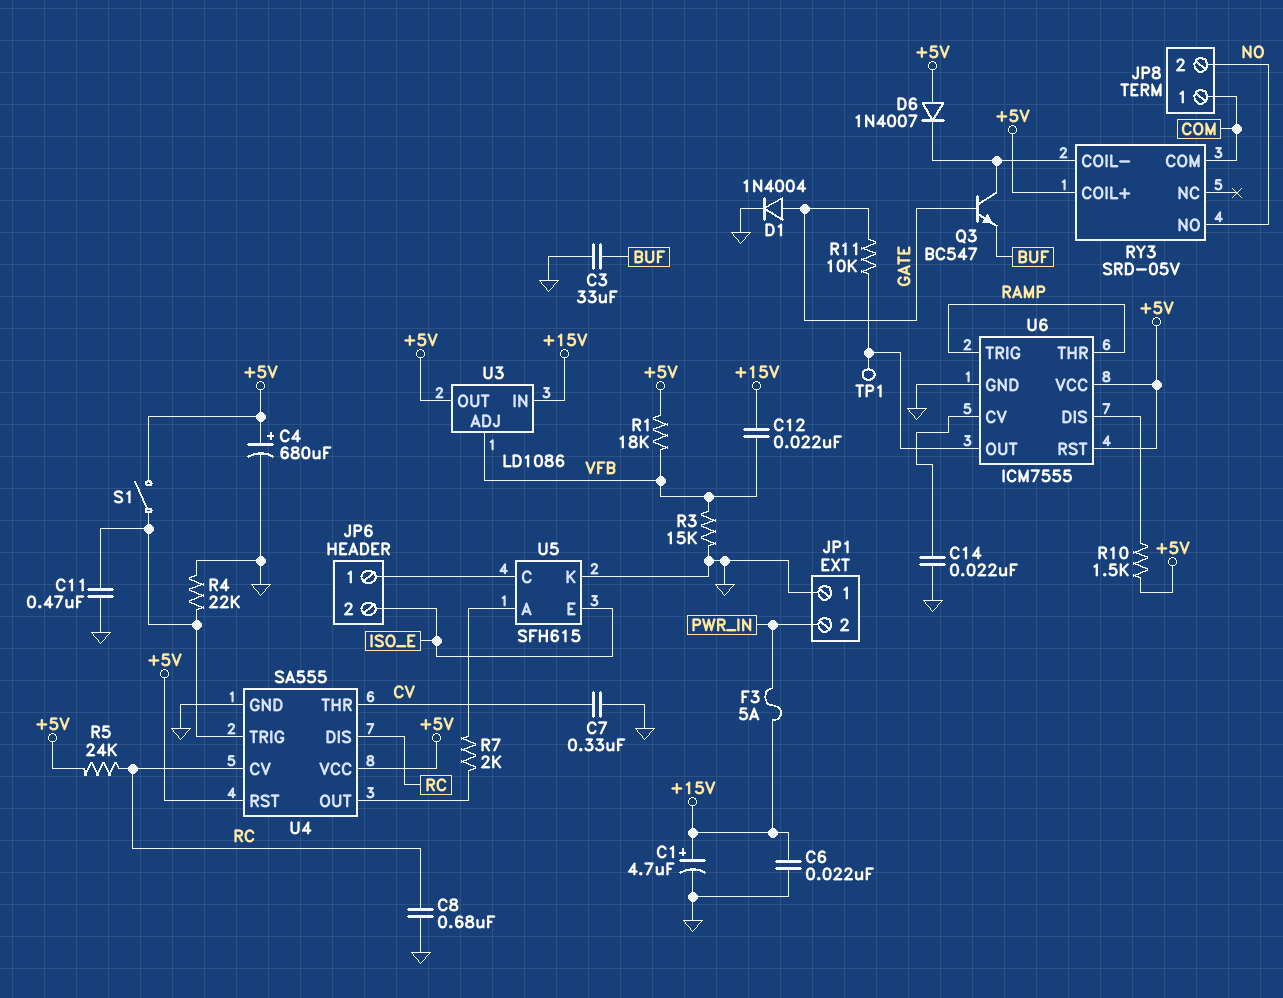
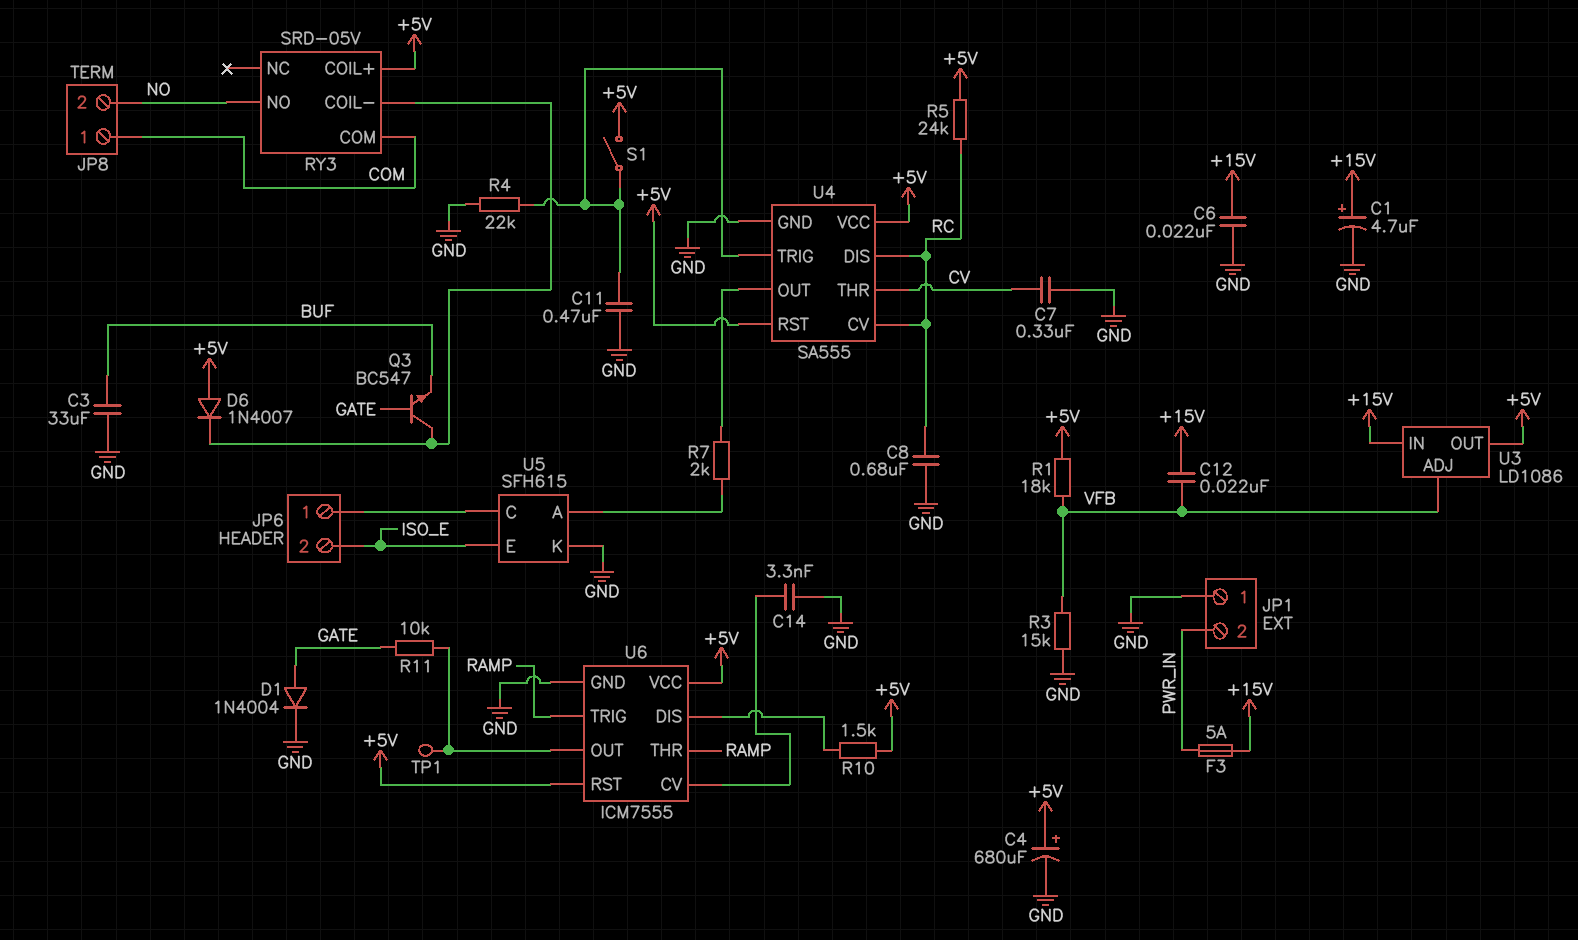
C14: 22nF (GND, U6/CV) -> 3.3nF (GND, U6/CV)

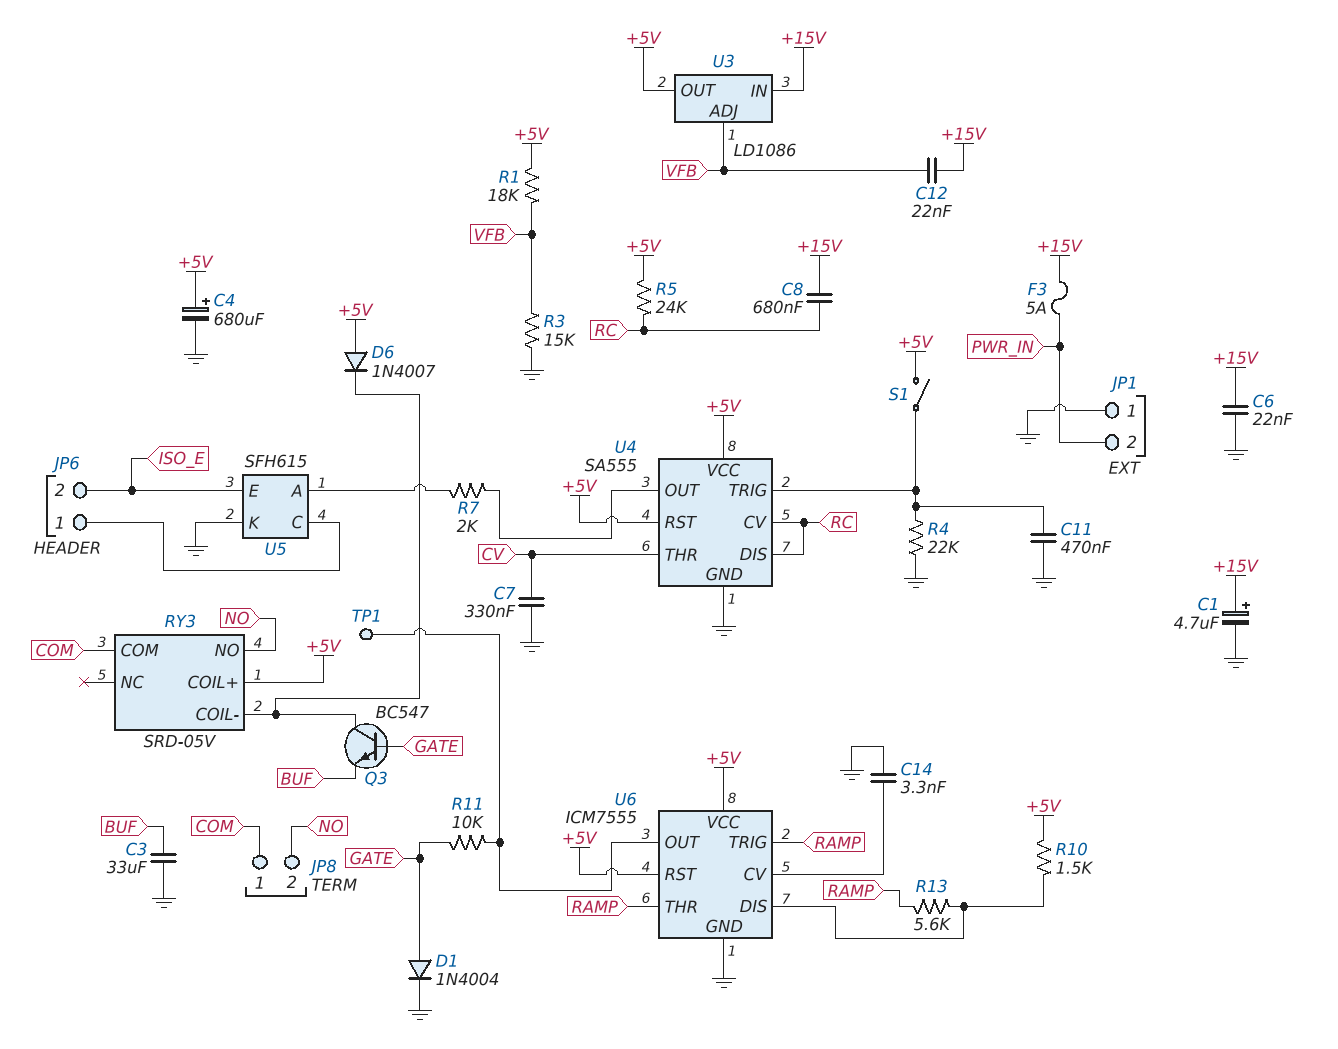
C8: 680nF (GND, RC) -> 680nF (+15V, RC)
R13: none -> 5.6k (RAMP, U6/DIS)

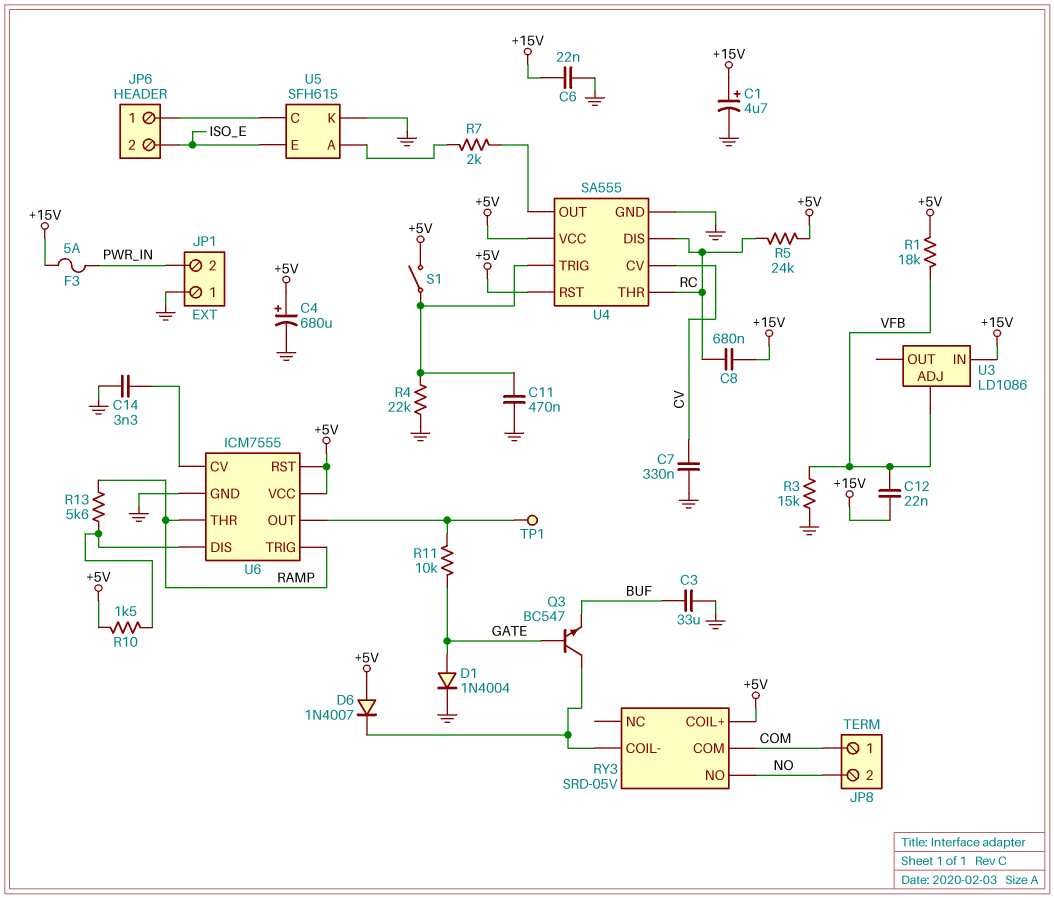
U3 pin OUT: +5V -> none
U4 pin CV: RC -> CV
U4 pin THR: CV -> RC

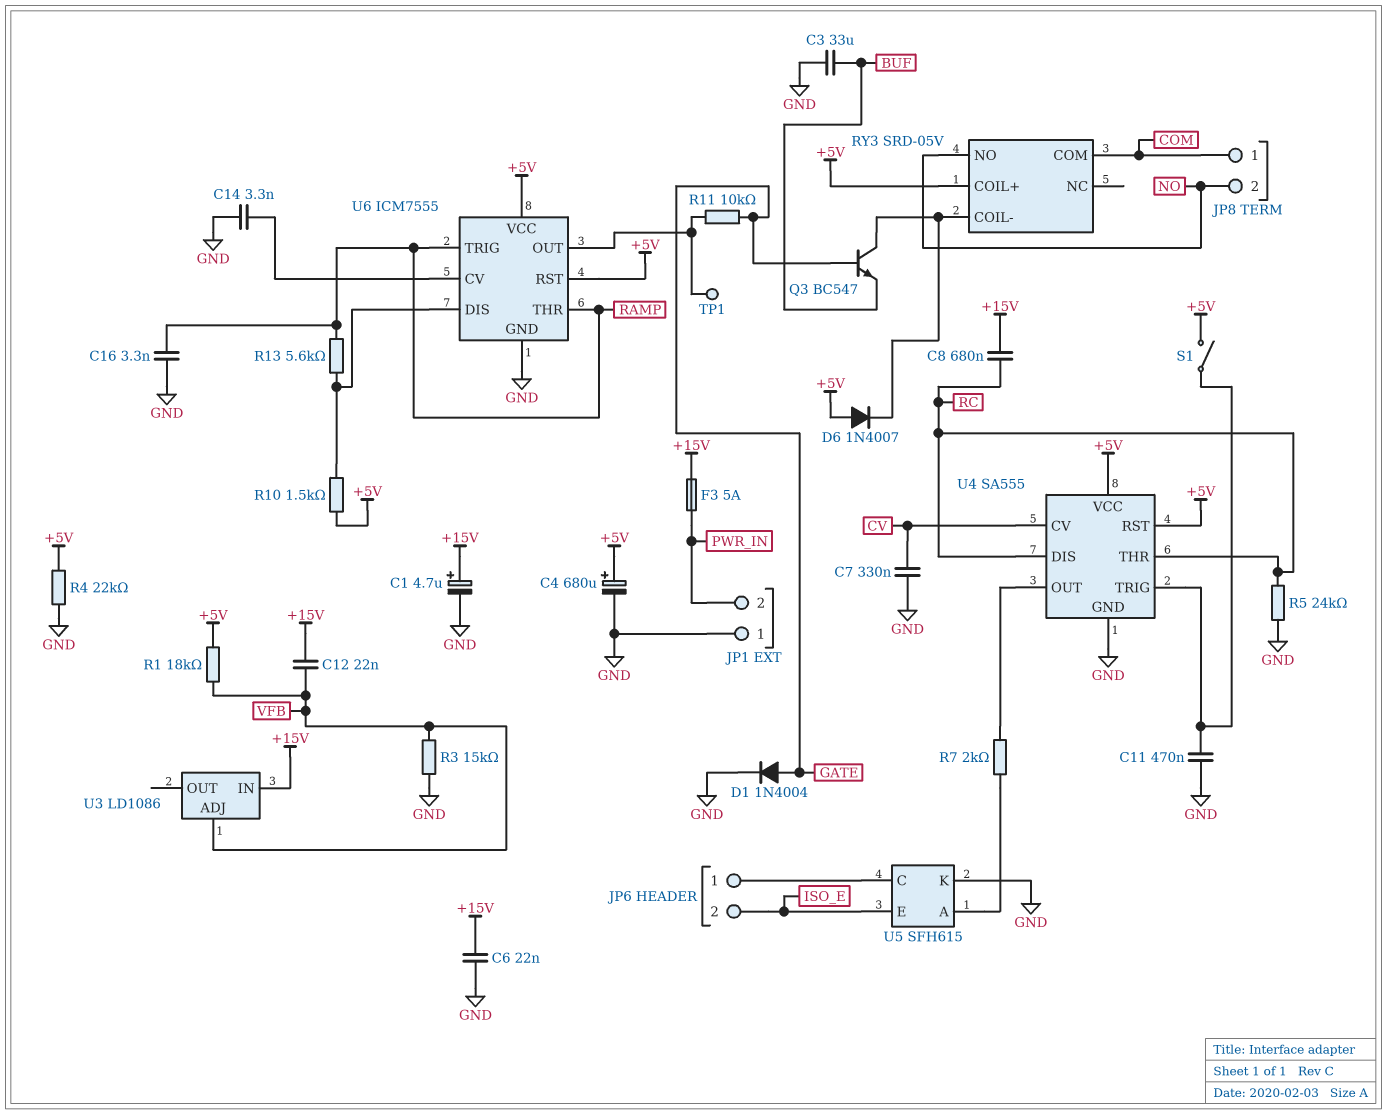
C16: none -> 3.3nF (GND, RAMP)
R4: 22k (GND, U4/TRIG) -> 22k (+5V, GND)
R5: 24k (+5V, RC) -> 24k (GND, RC)

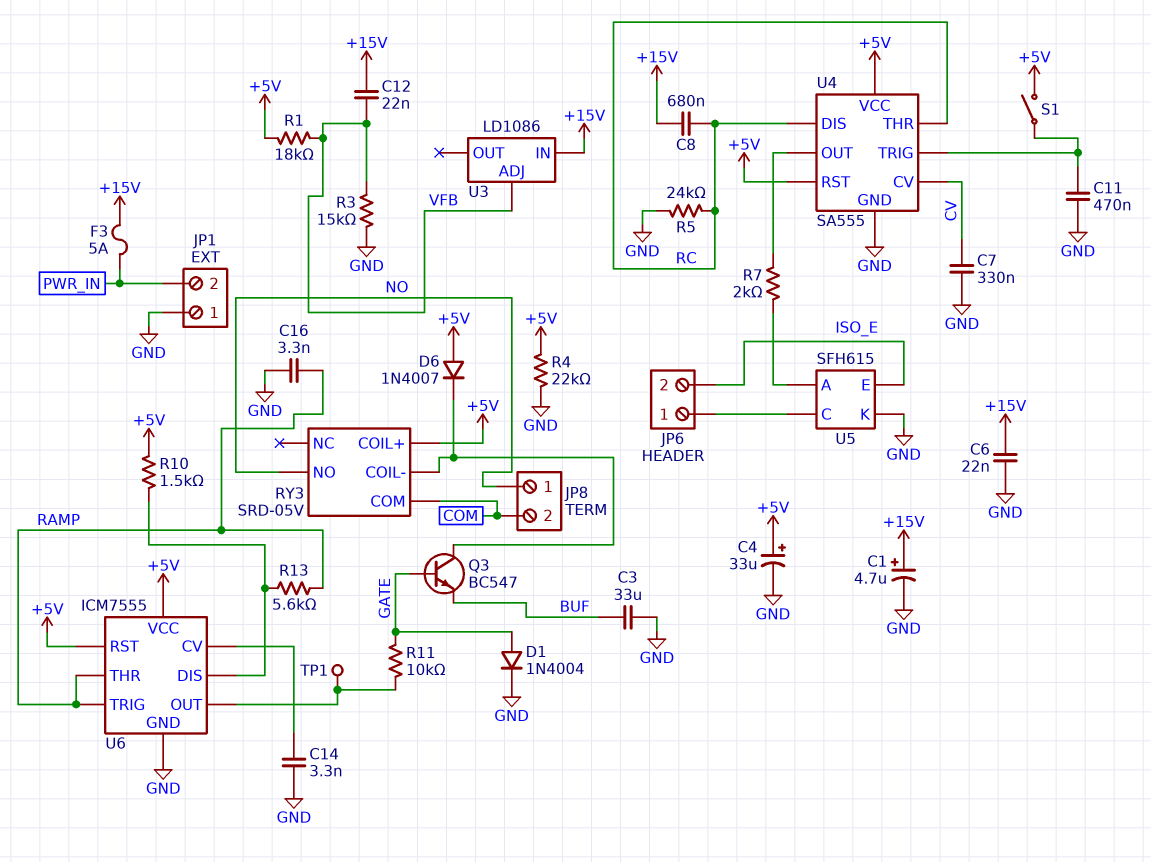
C4: 680uF (plus +5V, minus GND) -> 33uF (plus +5V, minus GND)
JP8 pin 1: COM -> NO
JP8 pin 2: NO -> COM

